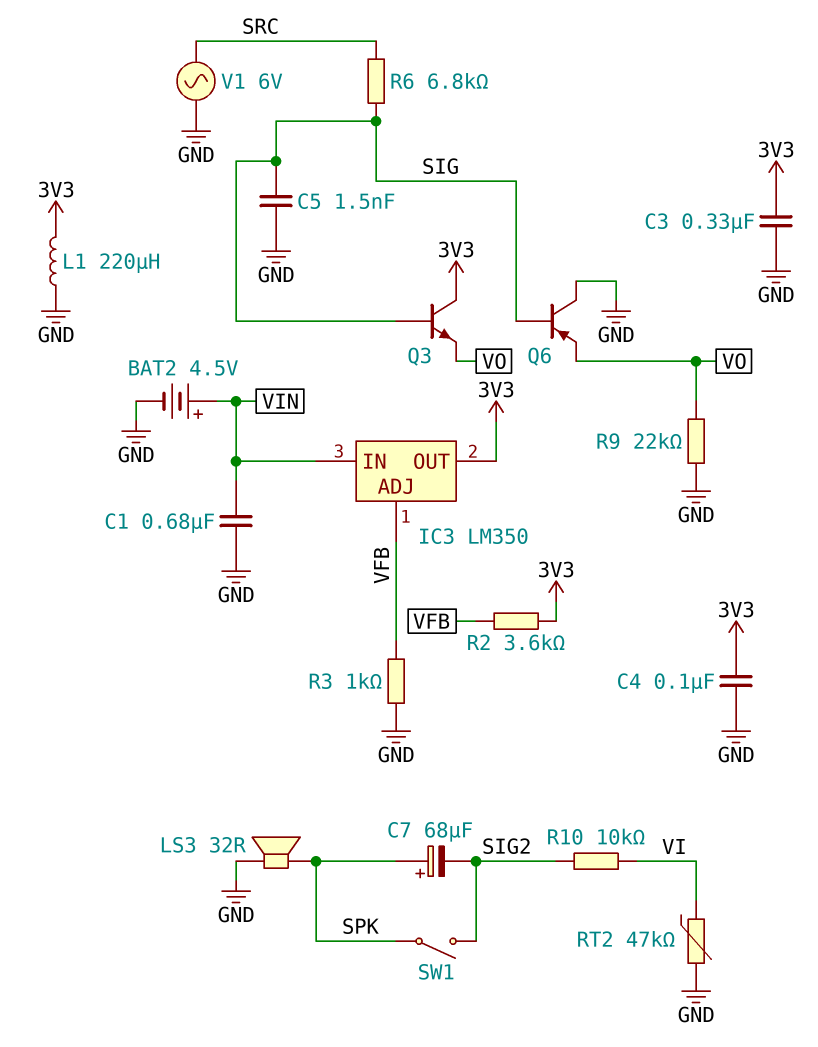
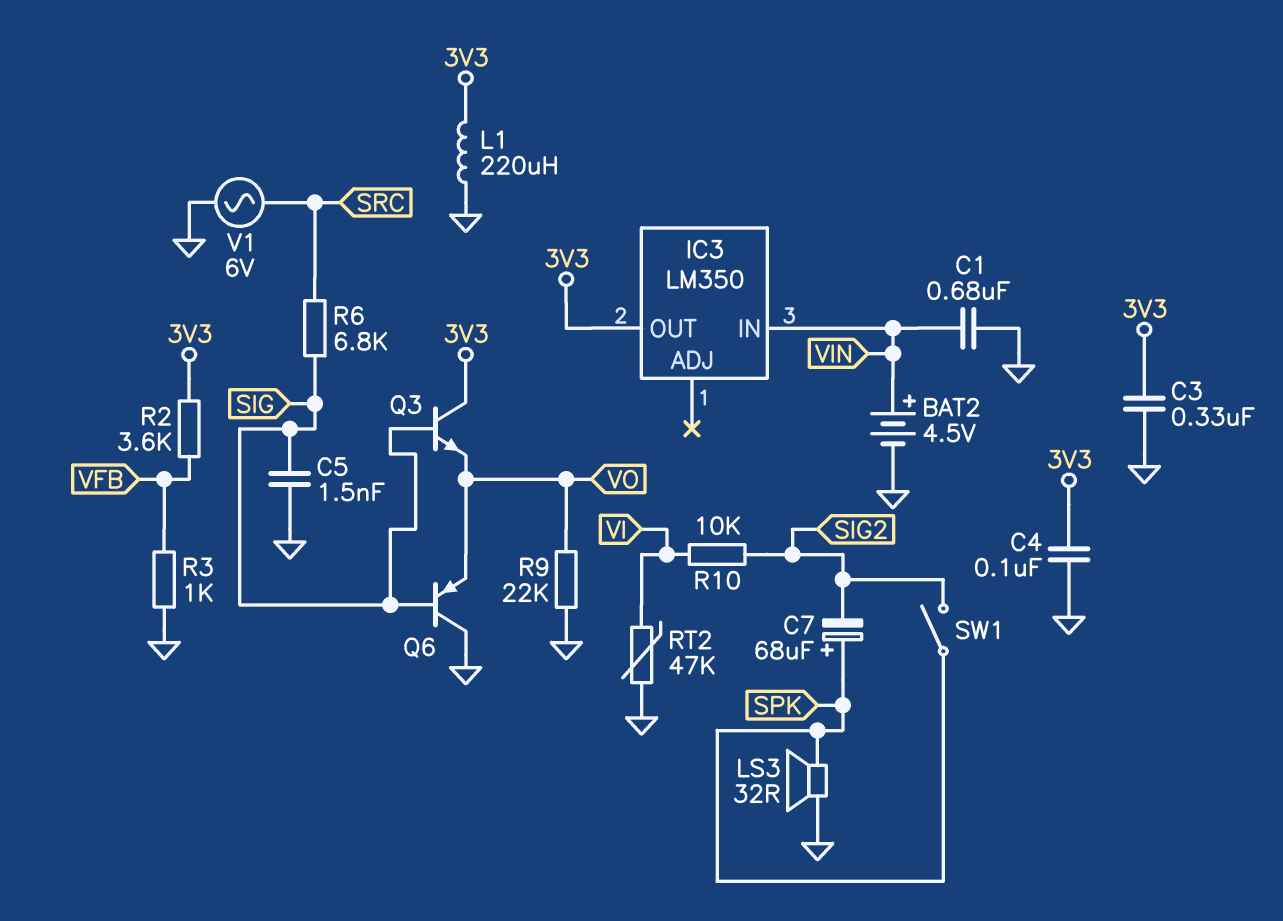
IC3 pin ADJ: VFB -> none

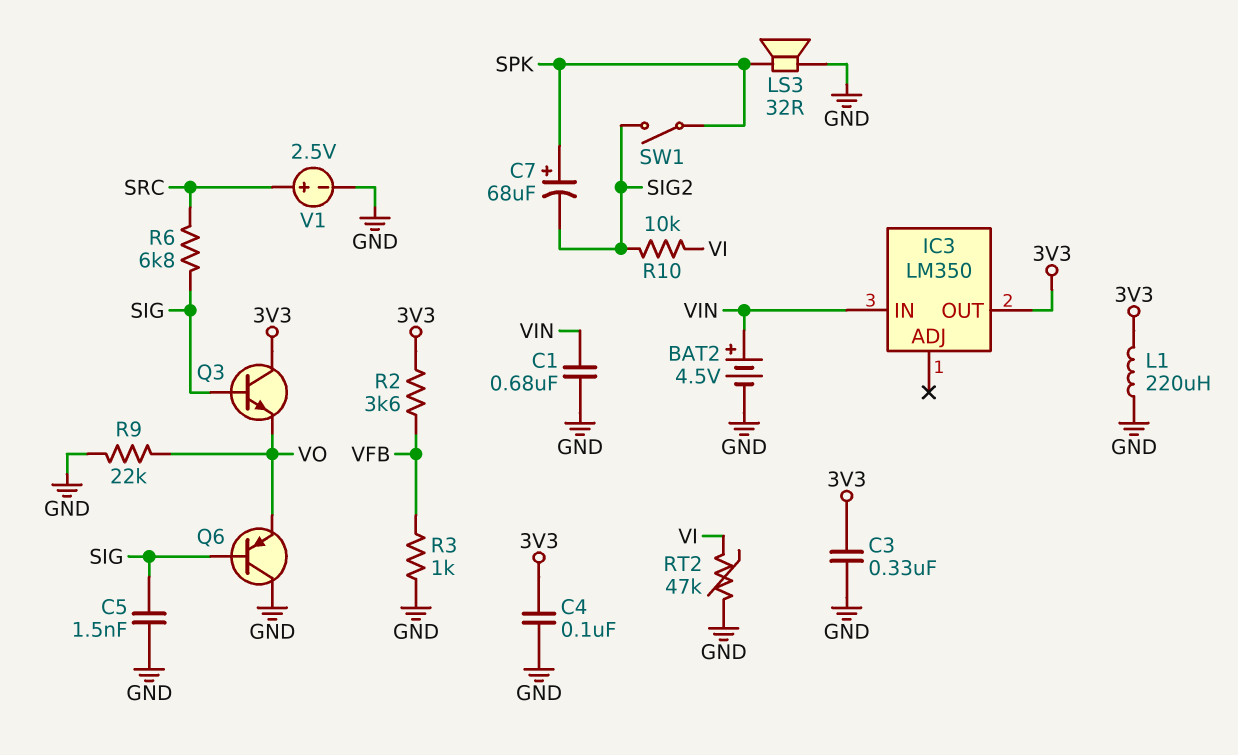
V1: AC 6V (GND, SRC) -> 2.5V (plus SRC, minus GND)

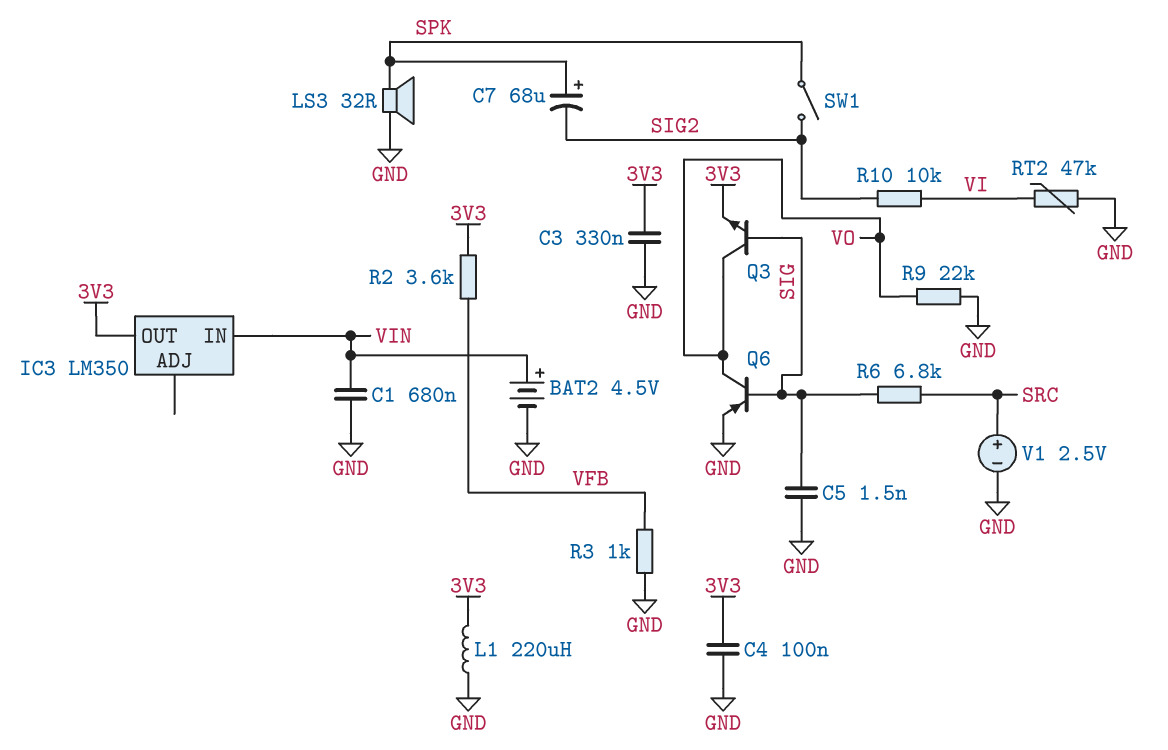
Q3: NPN (B SIG, C 3V3, E VO) -> NPN (B SIG, C VO, E 3V3)
Q6: PNP (B SIG, C GND, E VO) -> PNP (B SIG, C VO, E GND)

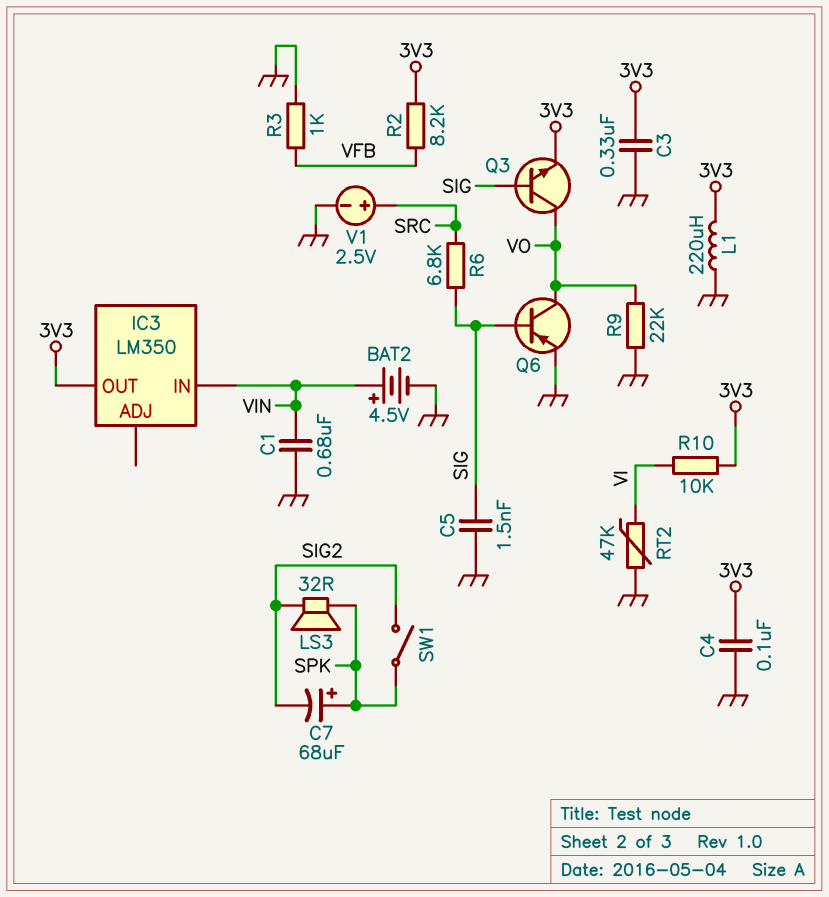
LS3: speaker 32R (GND, SPK) -> speaker 32R (SIG2, SPK)
R2: 3.6k (3V3, VFB) -> 8.2k (3V3, VFB)
R10: 10k (SIG2, VI) -> 10k (3V3, VI)

